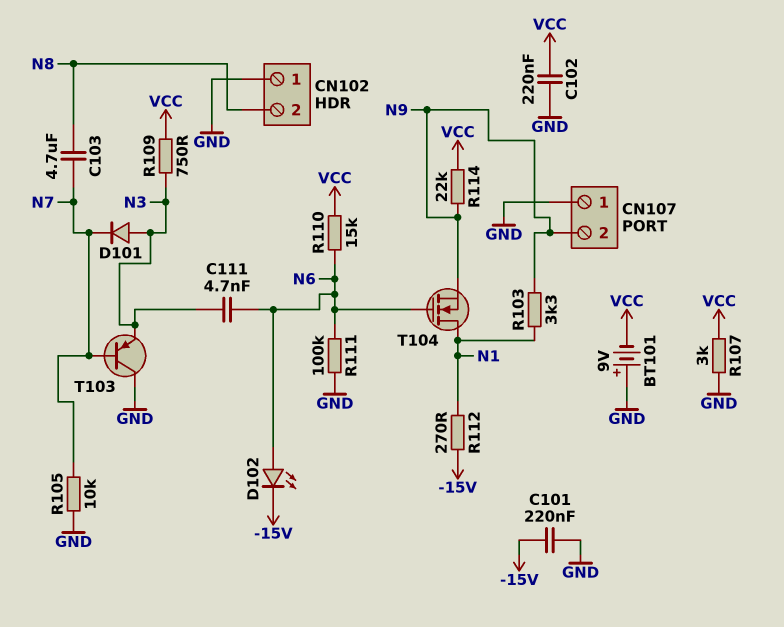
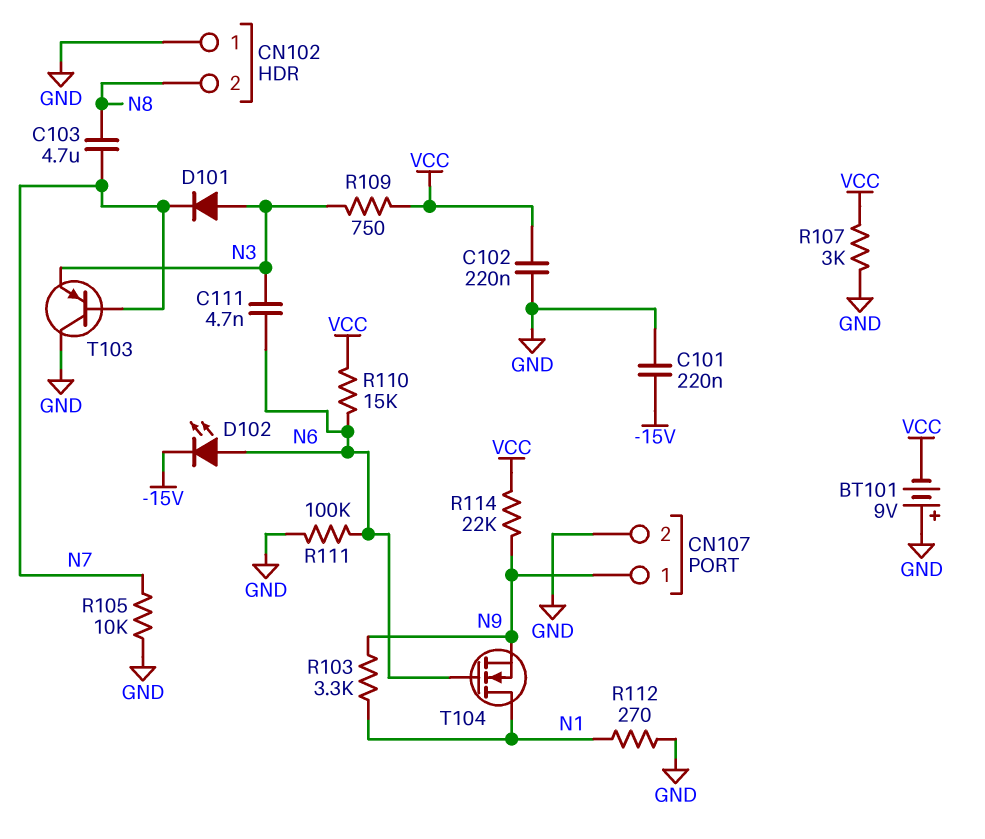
CN107 pin 1: GND -> N9
CN107 pin 2: N9 -> GND
R112: 270 (-15V, N1) -> 270 (GND, N1)

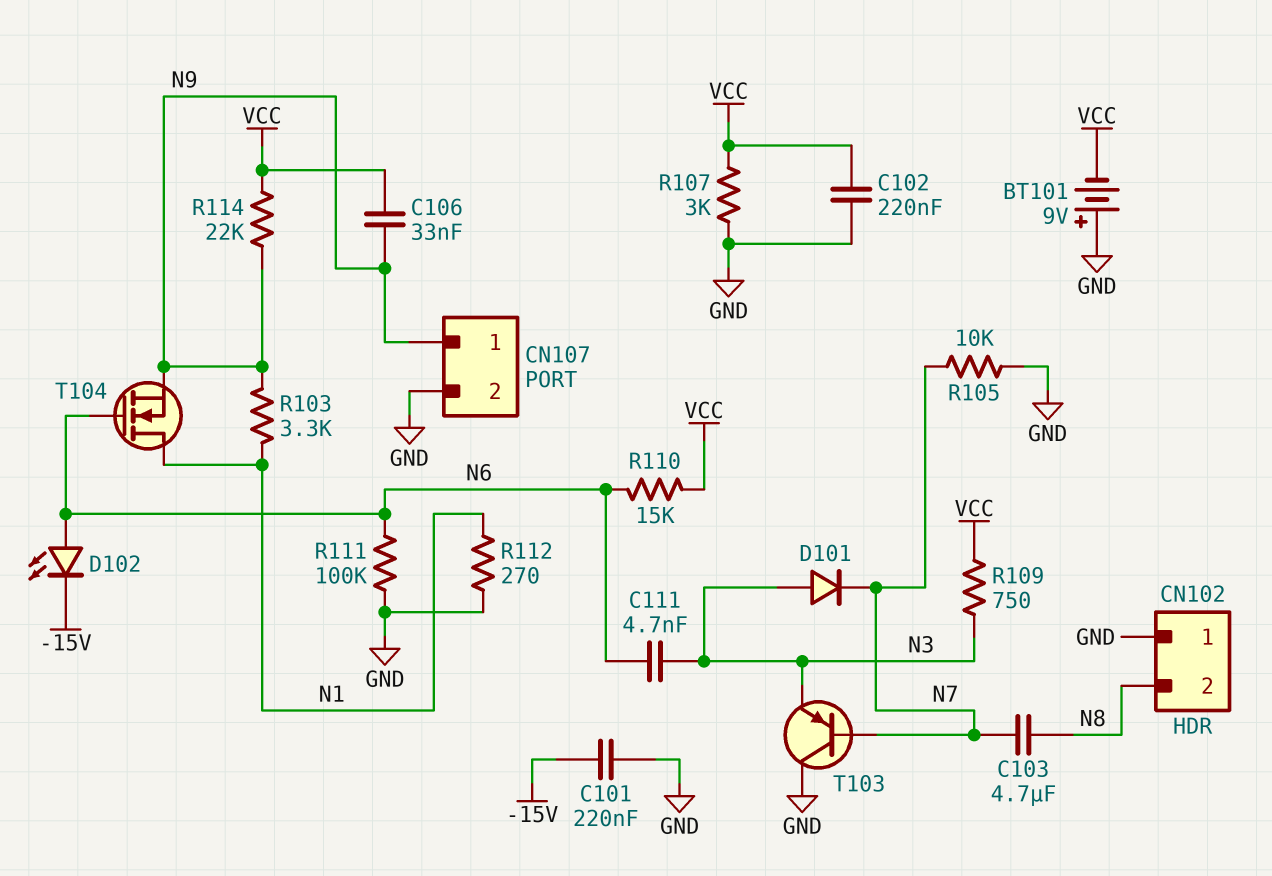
C106: none -> 33nF (N9, VCC)

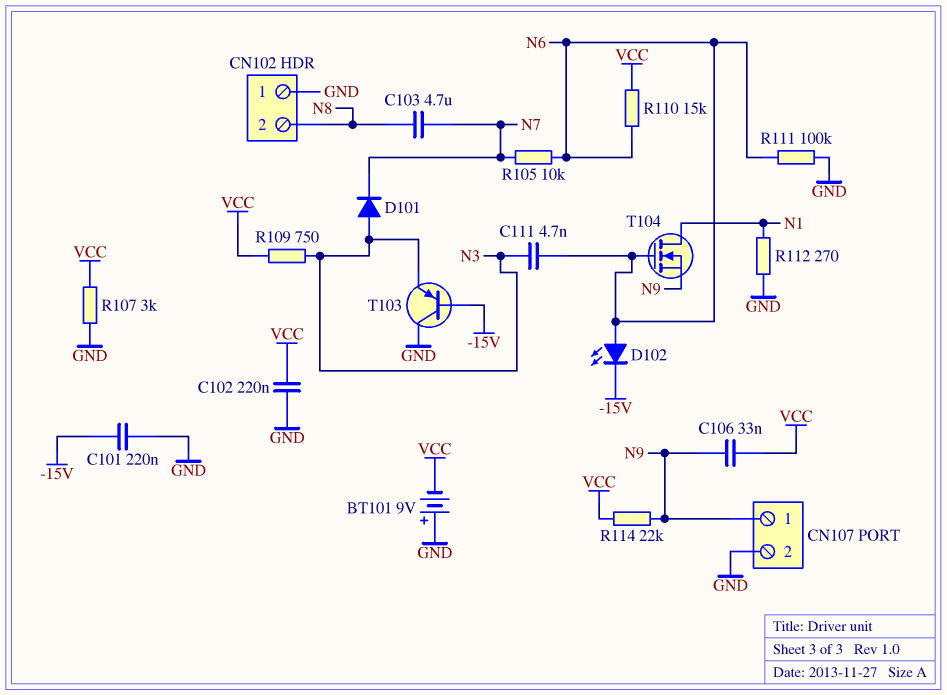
R103: 3.3k (N1, N9) -> none
R105: 10k (GND, N7) -> 10k (N6, N7)
T103: PNP (B N7, C GND, E N3) -> PNP (B -15V, C GND, E N3)

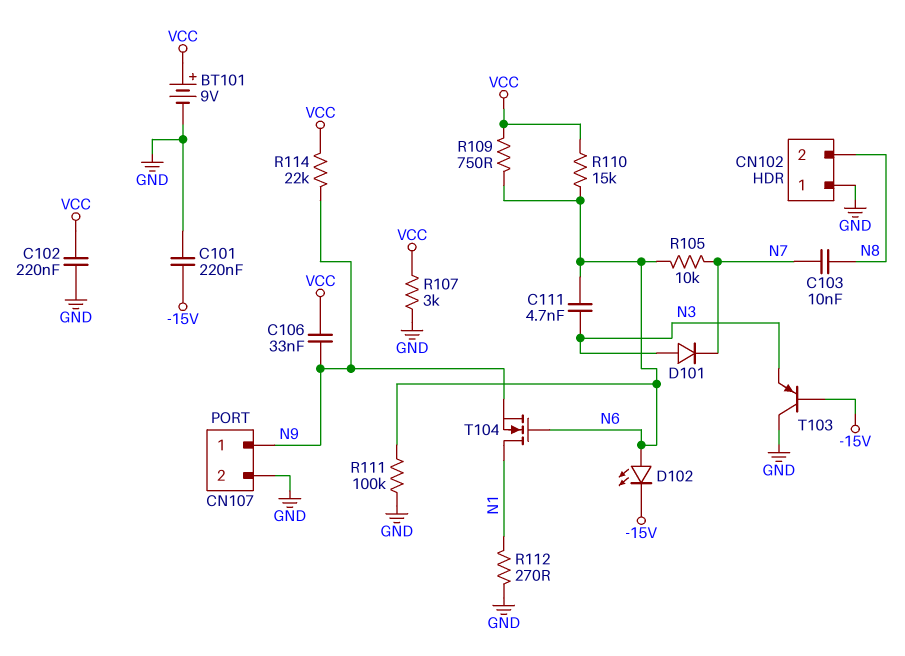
BT101: 9V (plus GND, minus VCC) -> 9V (plus VCC, minus GND)
C103: 4.7uF (N7, N8) -> 10nF (N7, N8)
R109: 750 (N3, VCC) -> 750 (N6, VCC)

